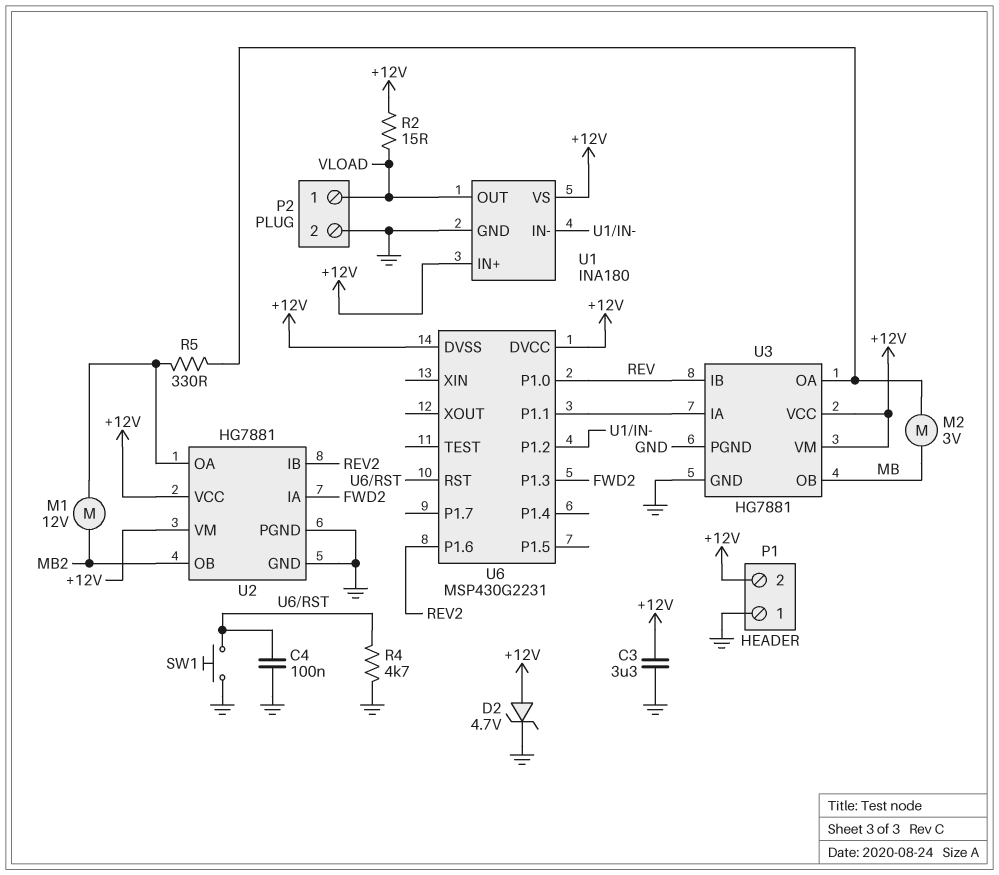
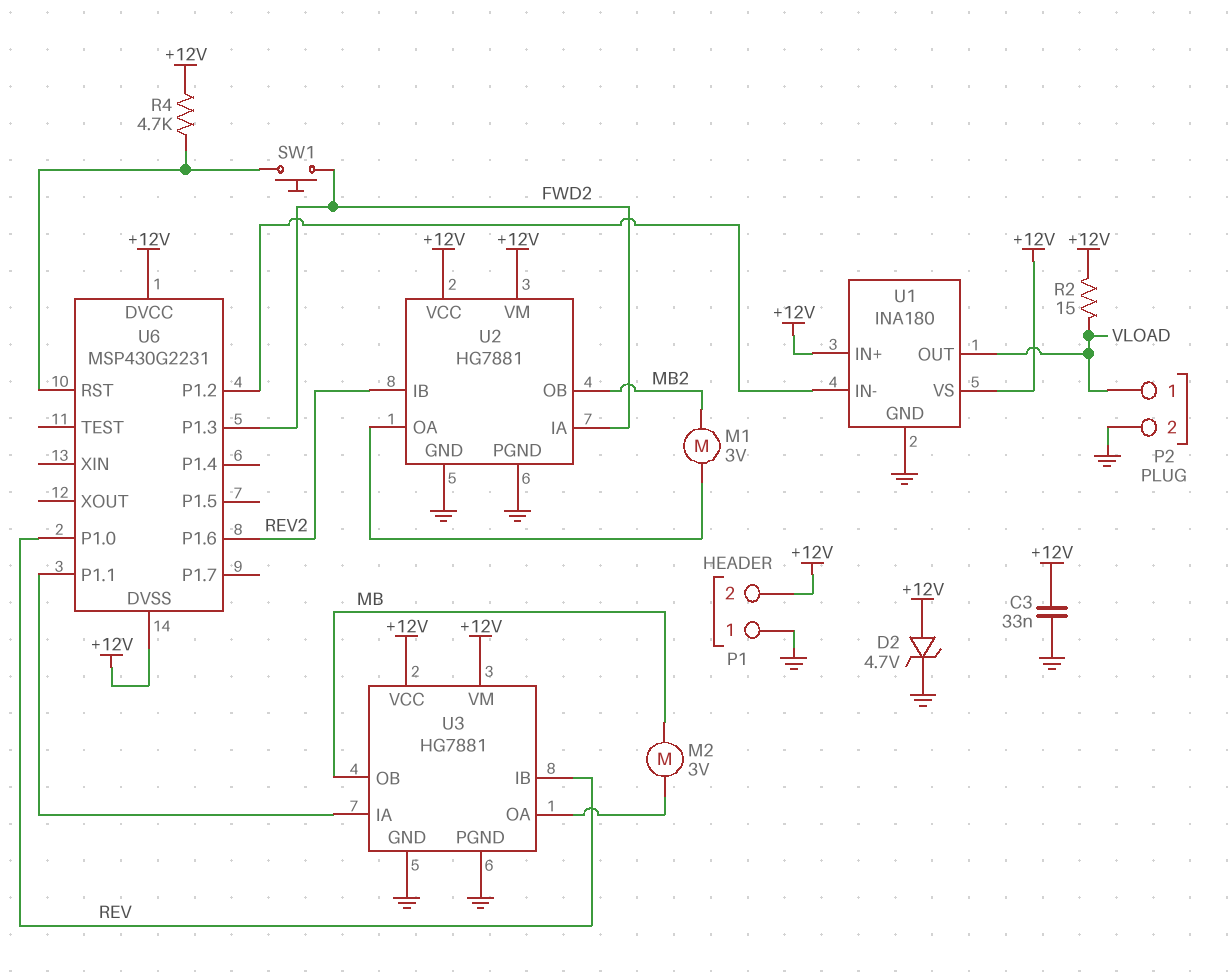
C3: 3.3uF (+12V, GND) -> 33nF (+12V, GND)
C4: 100nF (GND, U6/RST) -> none
M1: motor 12V (MB2, U2/OA) -> motor 3V (MB2, U2/OA)
R4: 4.7k (GND, U6/RST) -> 4.7k (+12V, U6/RST)
R5: 330 (U2/OA, U3/OA) -> none
SW1: button (GND, U6/RST) -> button (FWD2, U6/RST)

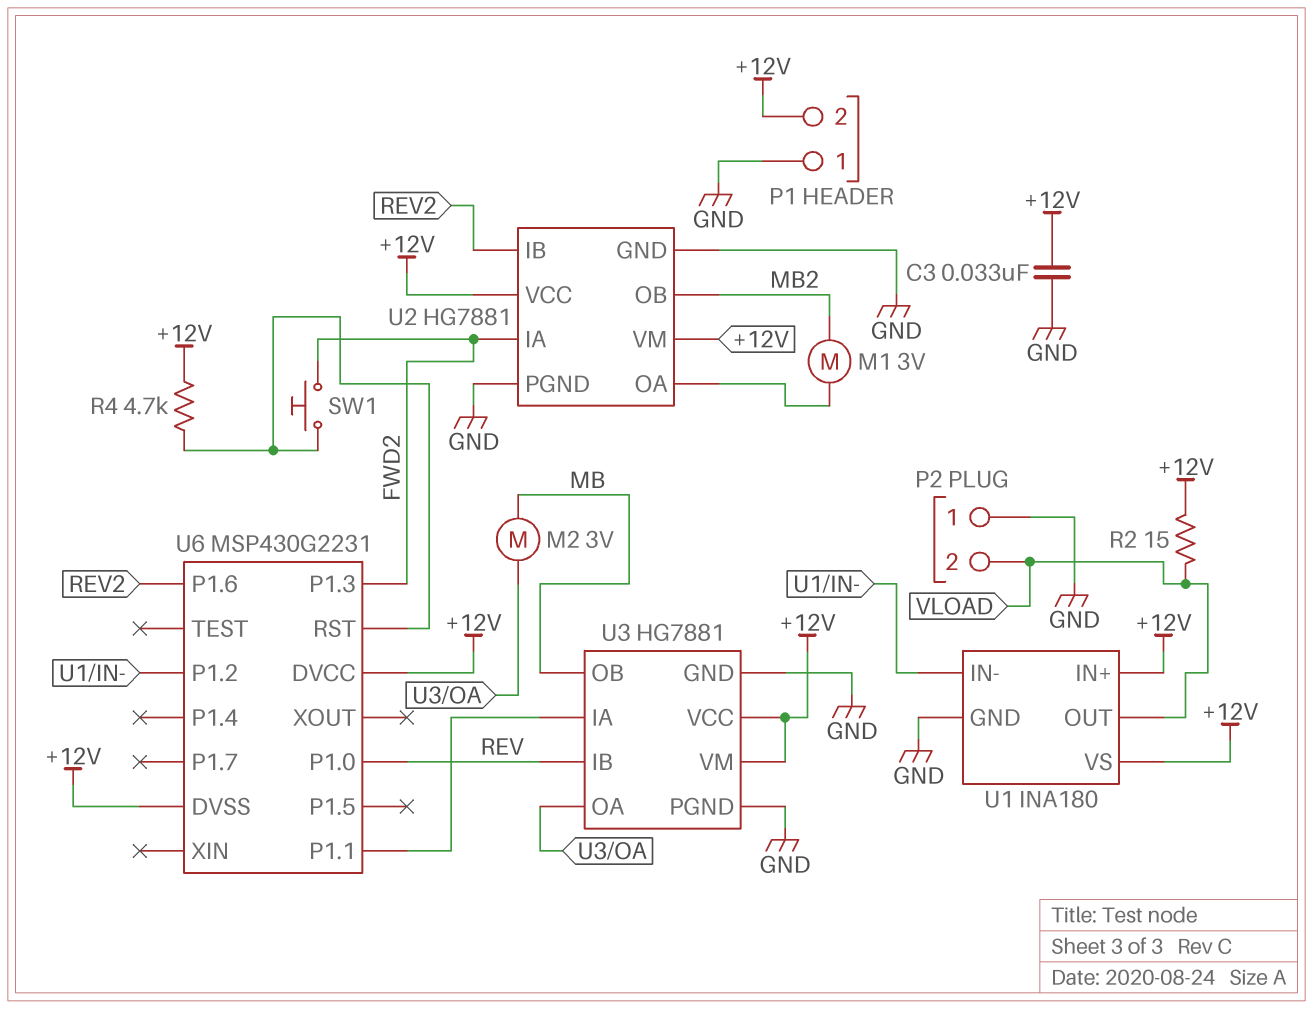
D2: zener 4.7V (A +12V, K GND) -> none
P2 pin 1: VLOAD -> GND
P2 pin 2: GND -> VLOAD

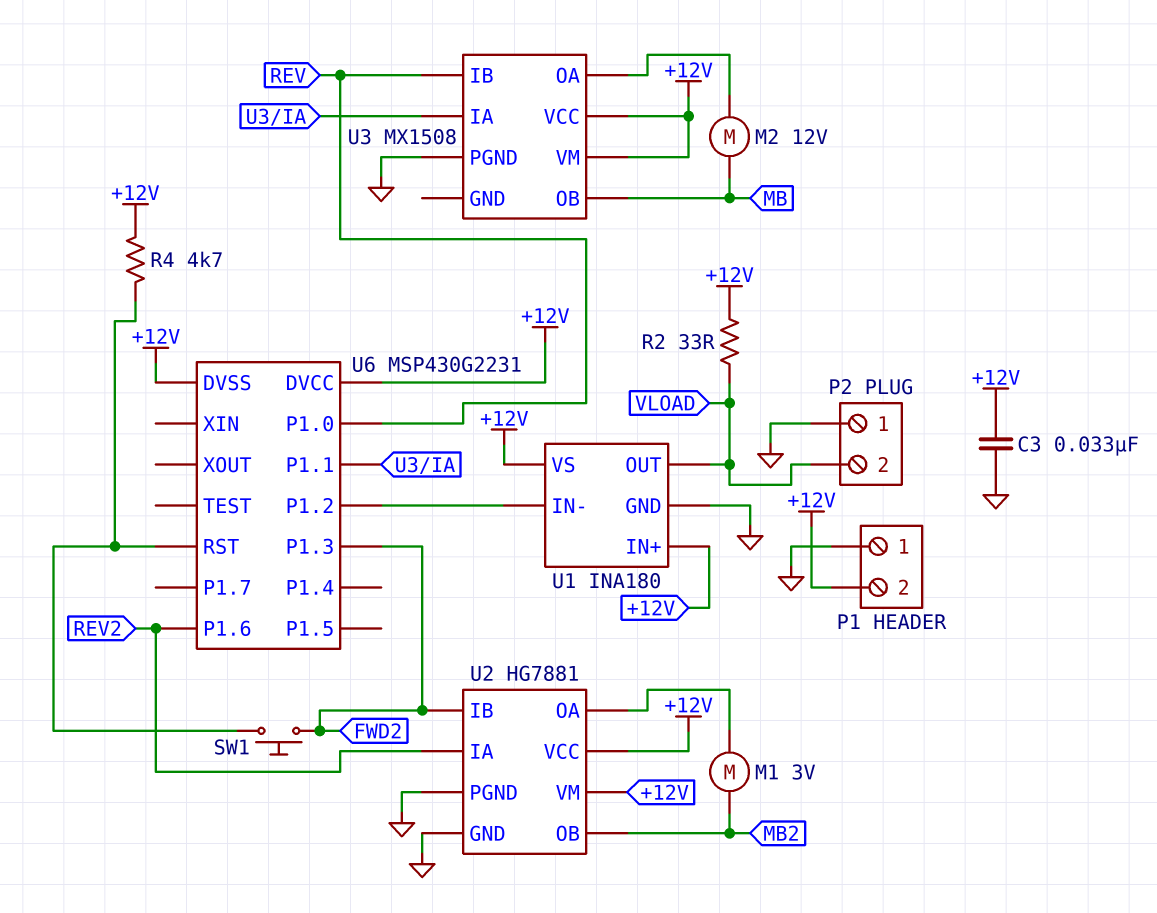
M2: motor 3V (MB, U3/OA) -> motor 12V (MB, U3/OA)
R2: 15 (+12V, VLOAD) -> 33 (+12V, VLOAD)
U2 pin IA: FWD2 -> REV2
U2 pin IB: REV2 -> FWD2
U3: HG7881 -> MX1508
U3 pin GND: GND -> none

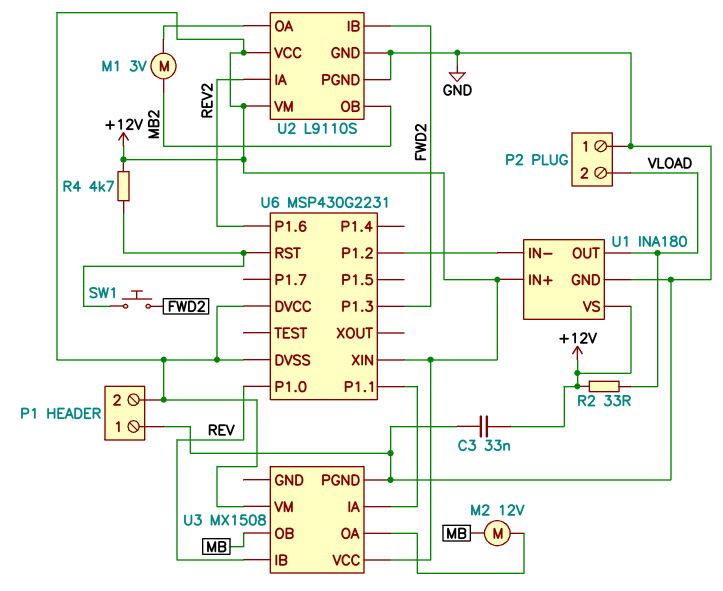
U2: HG7881 -> L9110S
U6 pin XIN: none -> +12V

